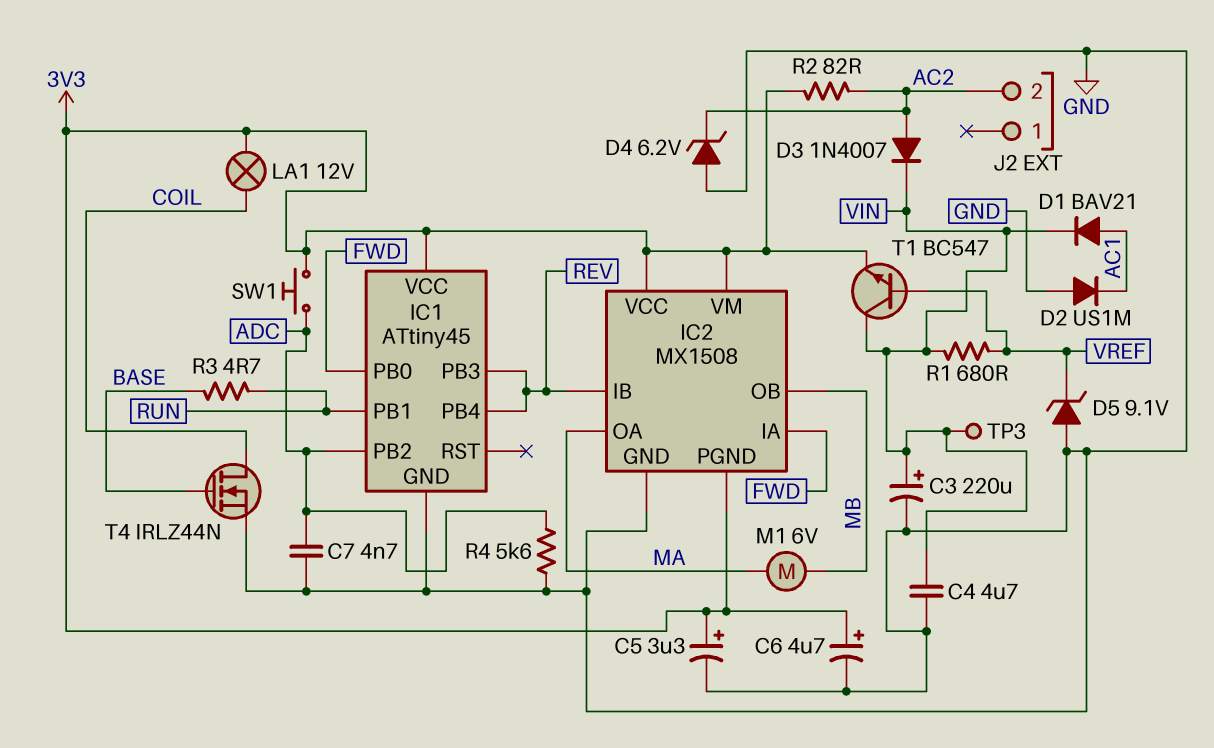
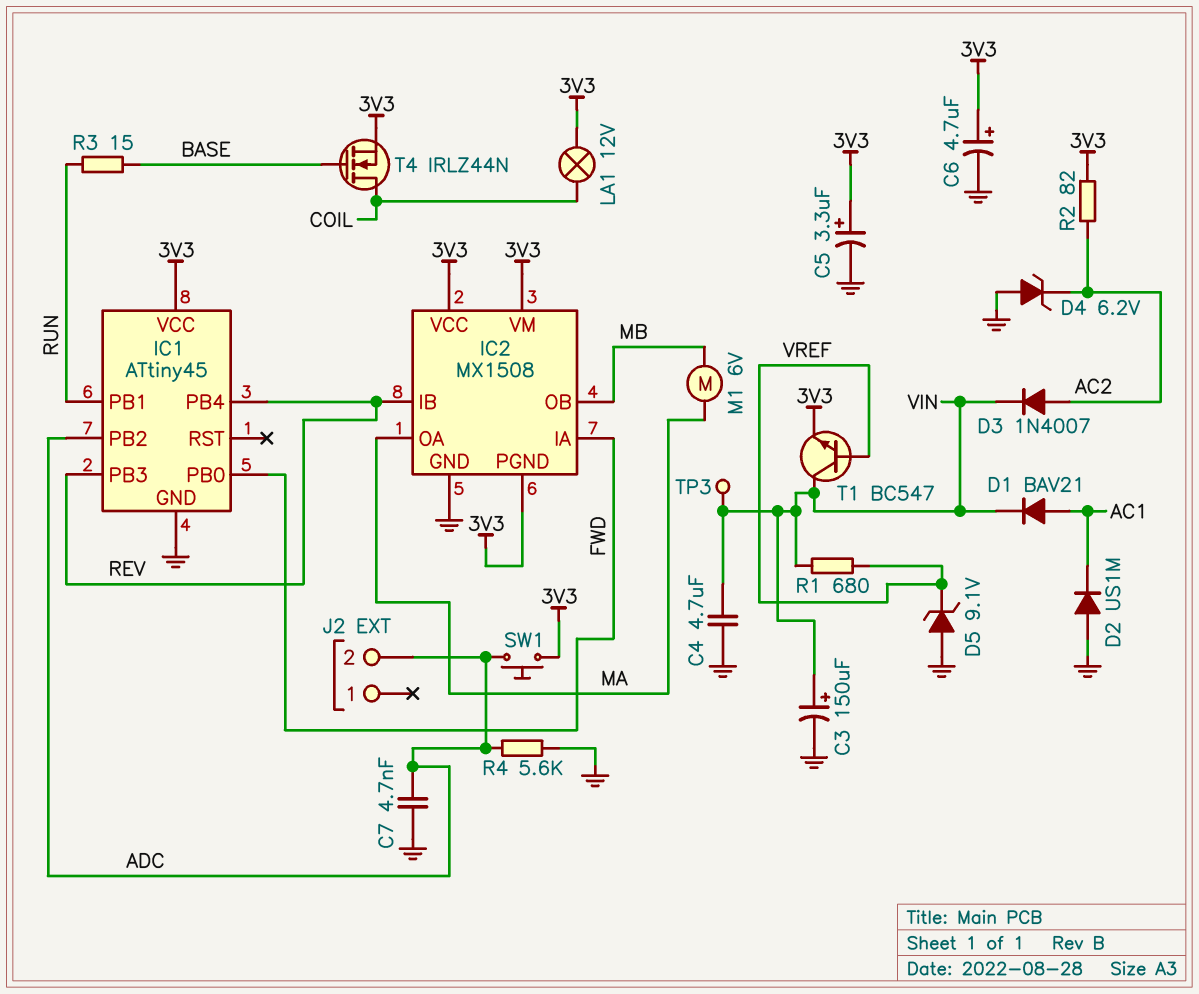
C3: 220uF (plus VIN, minus GND) -> 150uF (plus VIN, minus GND)
J2 pin 2: AC2 -> ADC
R3: 4.7 (BASE, RUN) -> 15 (BASE, RUN)
T4: NMOS IRLZ44N (G BASE, D COIL, S GND) -> NMOS IRLZ44N (G BASE, D COIL, S 3V3)

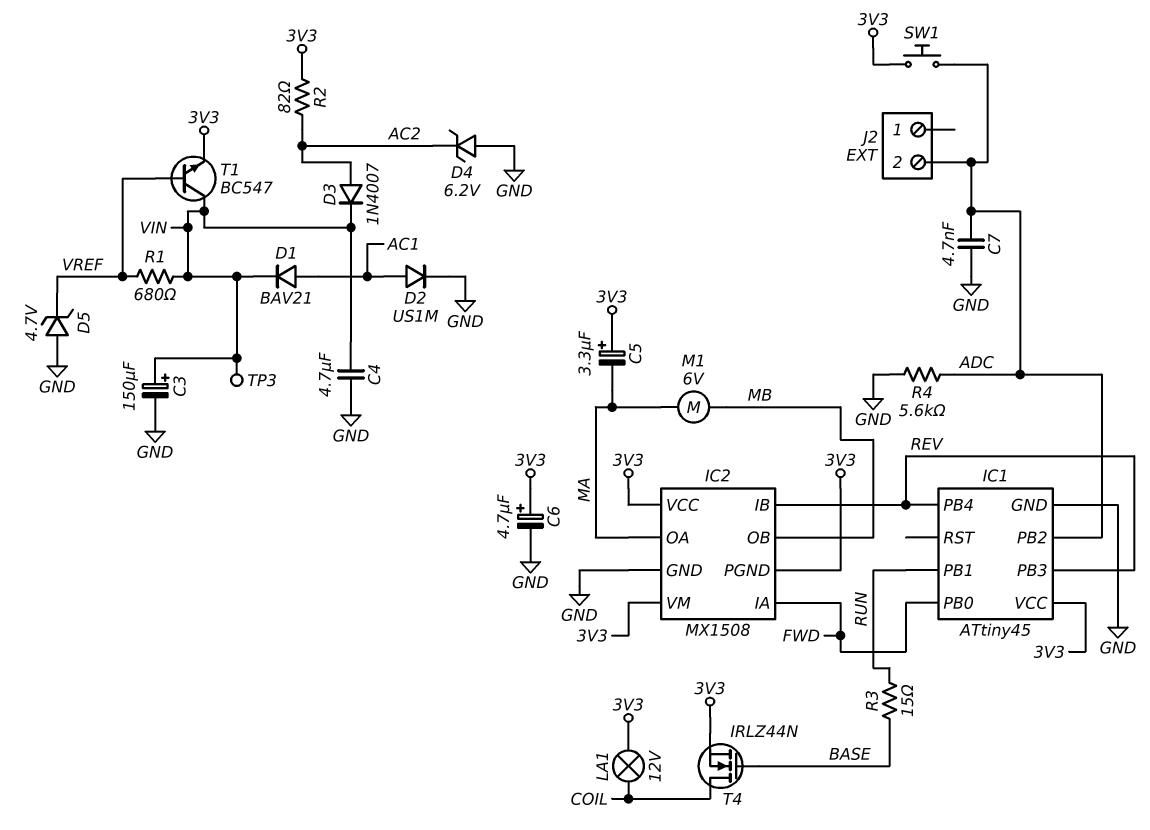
C5: 3.3uF (plus 3V3, minus GND) -> 3.3uF (plus 3V3, minus MA)
D2: diode US1M (A GND, K AC1) -> diode US1M (A AC1, K GND)
D5: zener 9.1V (A GND, K VREF) -> zener 4.7V (A GND, K VREF)

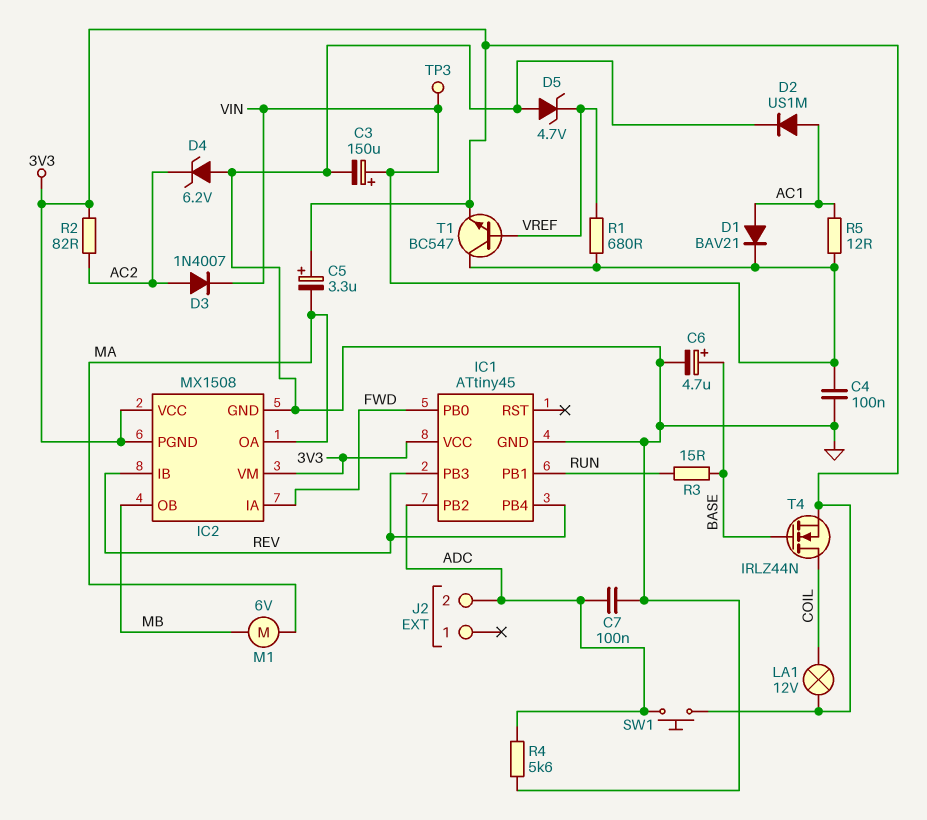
C4: 4.7uF (GND, VIN) -> 100nF (GND, VIN)
C6: 4.7uF (plus 3V3, minus GND) -> 4.7uF (plus BASE, minus GND)
C7: 4.7nF (ADC, GND) -> 100nF (ADC, GND)
R5: none -> 12 (AC1, VIN)

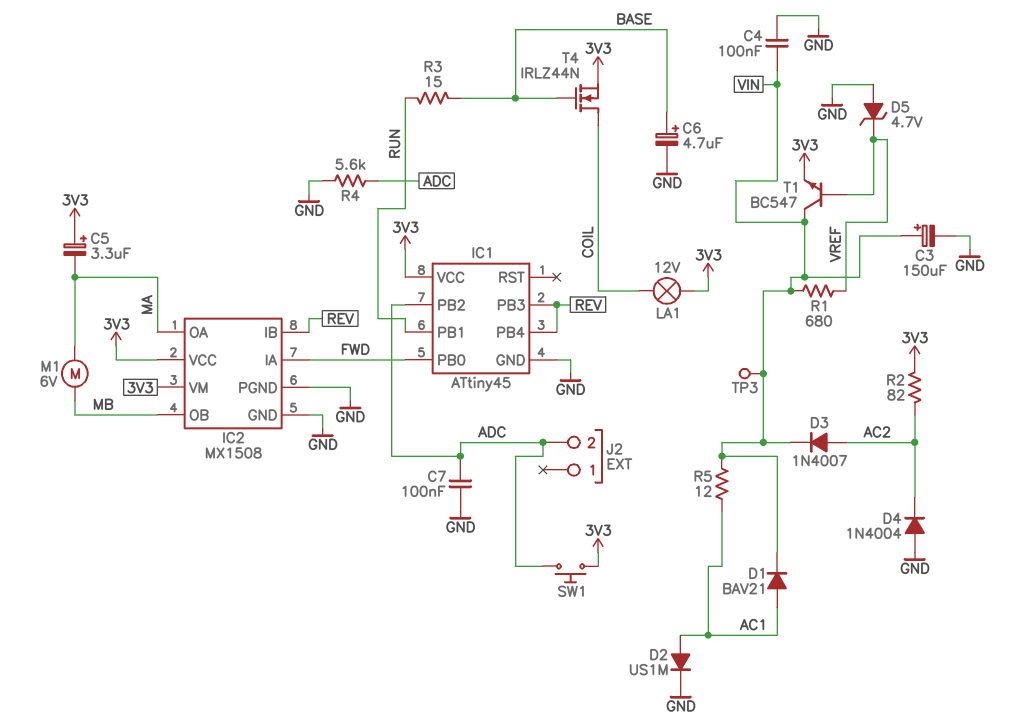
D4: zener 6.2V (A GND, K AC2) -> diode 1N4004 (A GND, K AC2)
IC2 pin PGND: 3V3 -> GND

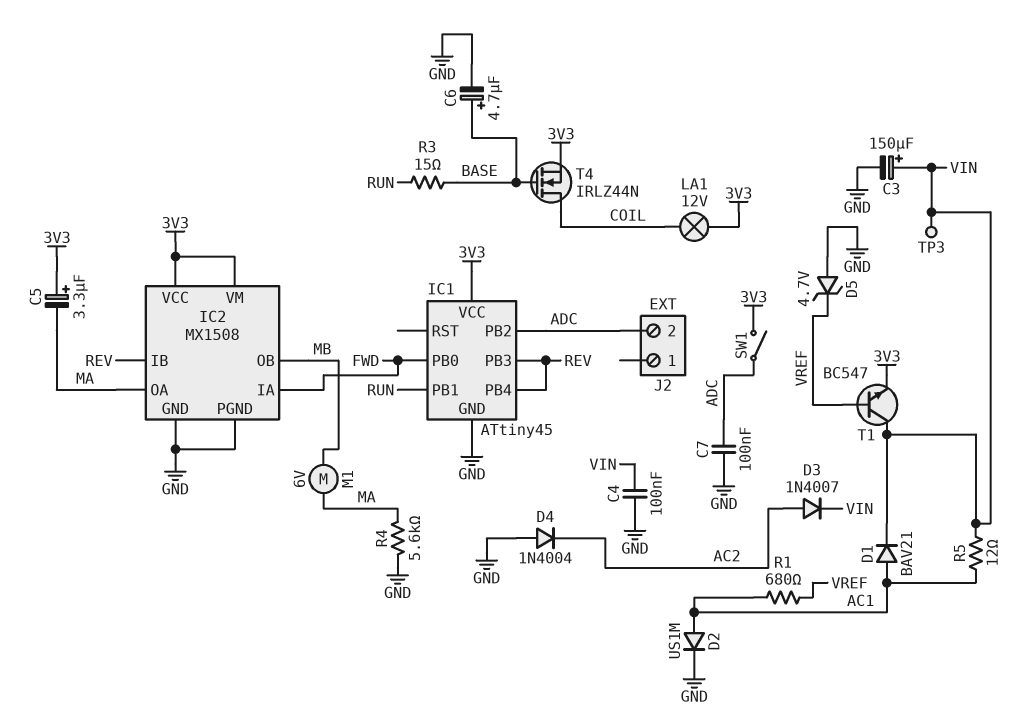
R1: 680 (VIN, VREF) -> 680 (AC1, VREF)
R2: 82 (3V3, AC2) -> none
R4: 5.6k (ADC, GND) -> 5.6k (GND, MA)
SW1: button (3V3, ADC) -> switch (3V3, ADC)

